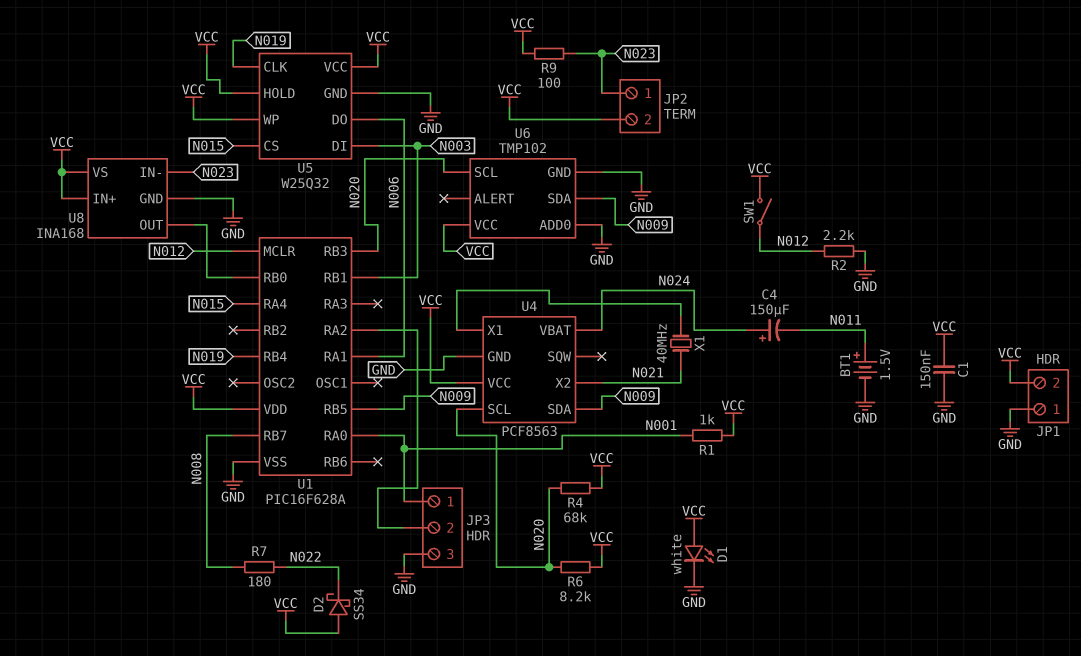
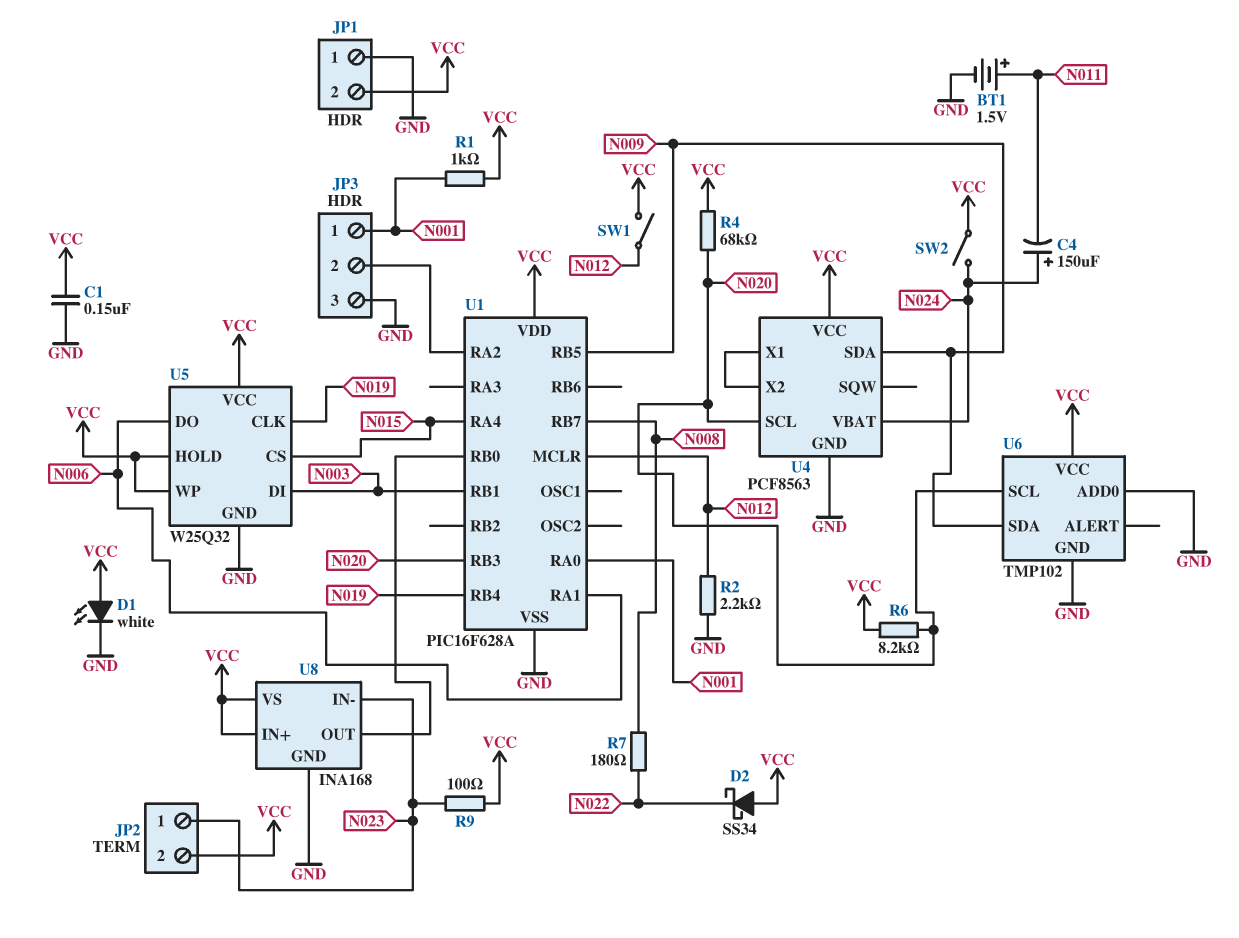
SW2: none -> switch (N024, VCC)
U4 pin X2: N021 -> U4/X1
X1: 40MHz (N021, U4/X1) -> none

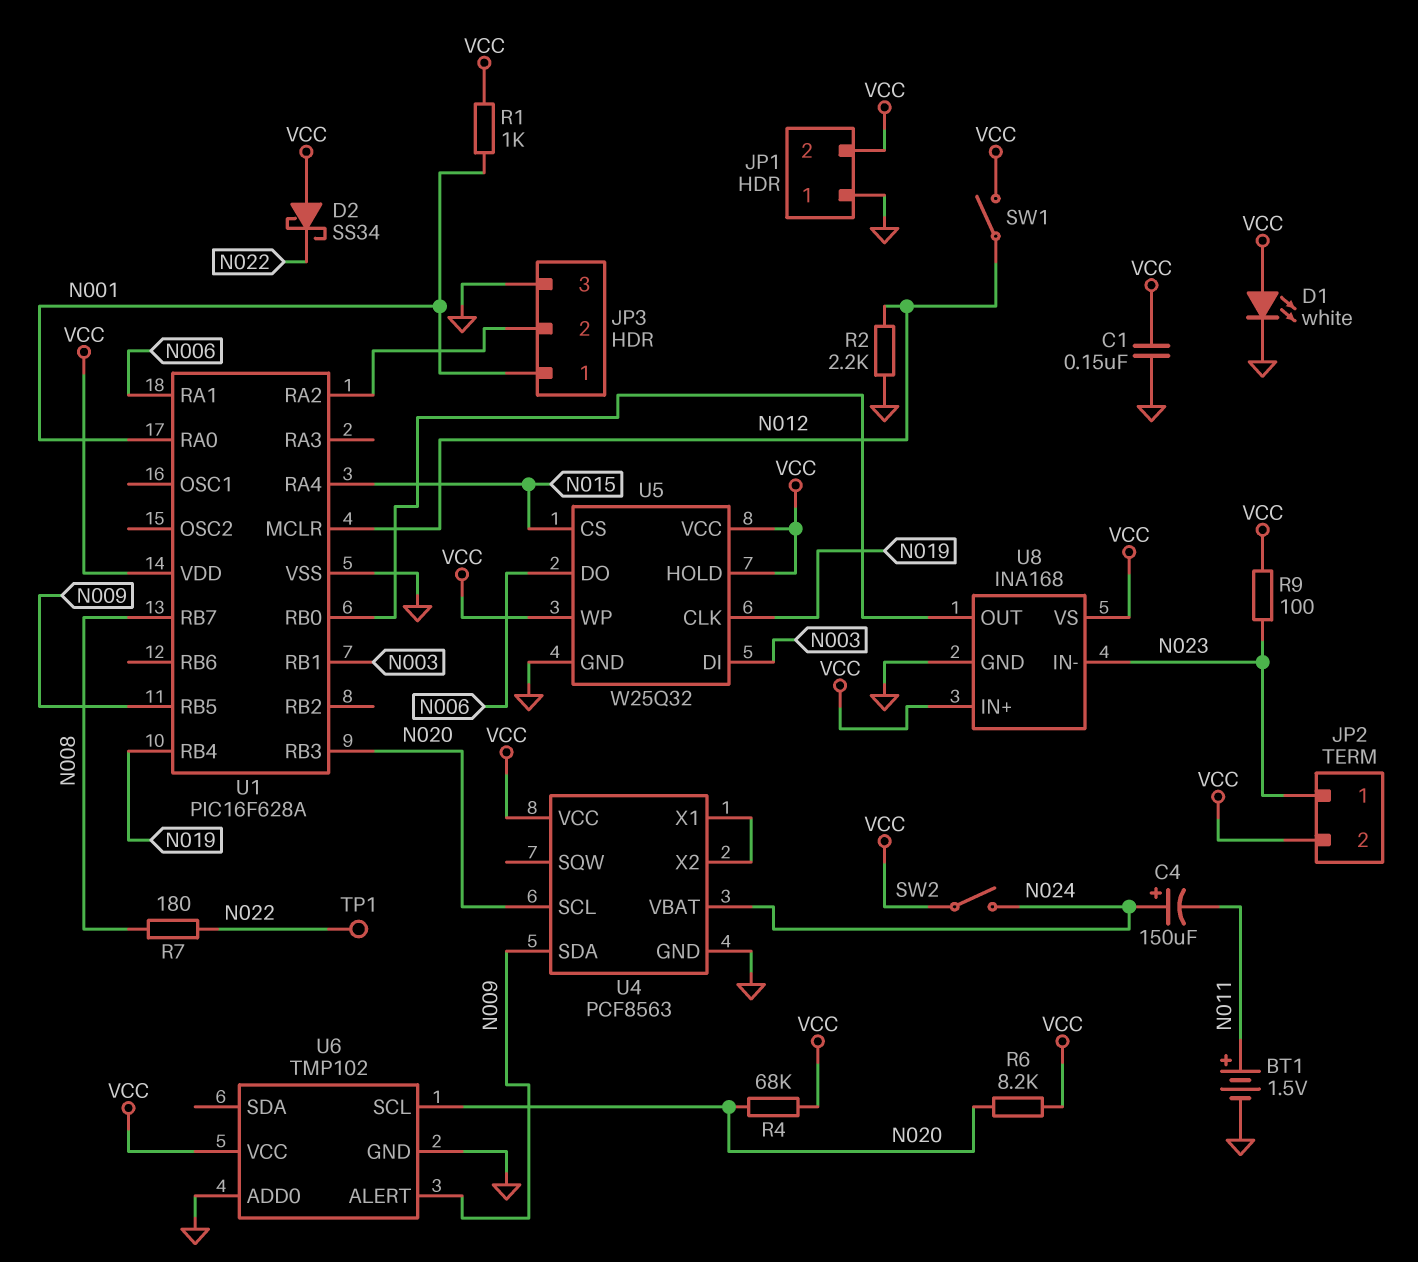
TP1: none -> test point (N022)
U6 pin ALERT: none -> N009
U6 pin SDA: N009 -> none

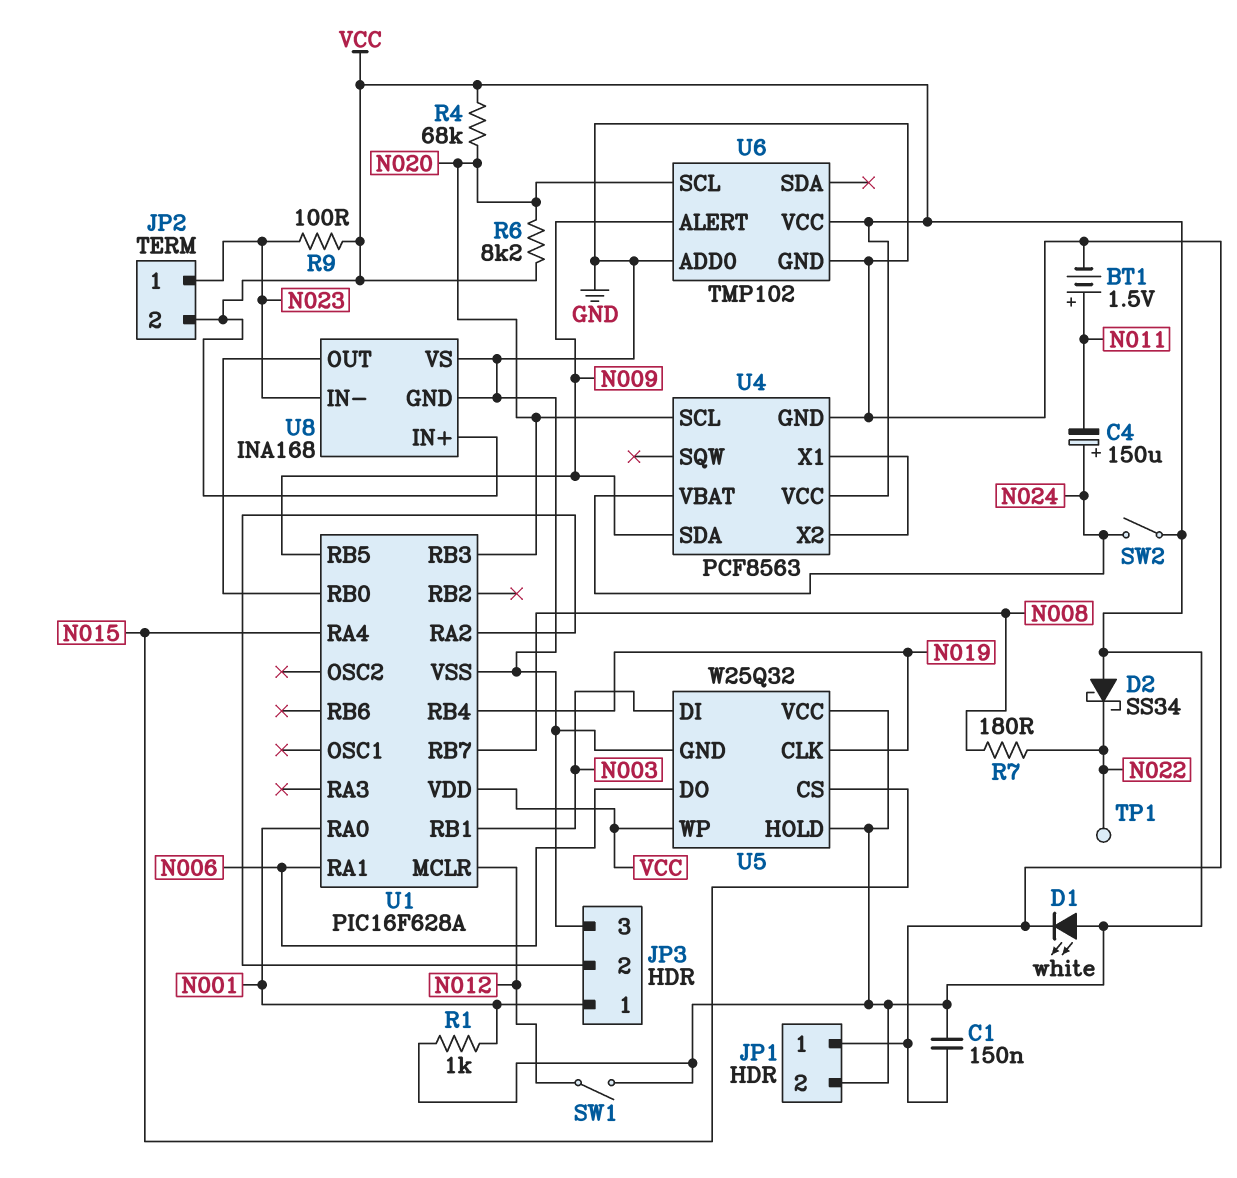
R2: 2.2k (GND, N012) -> none
U8 pin VS: VCC -> GND

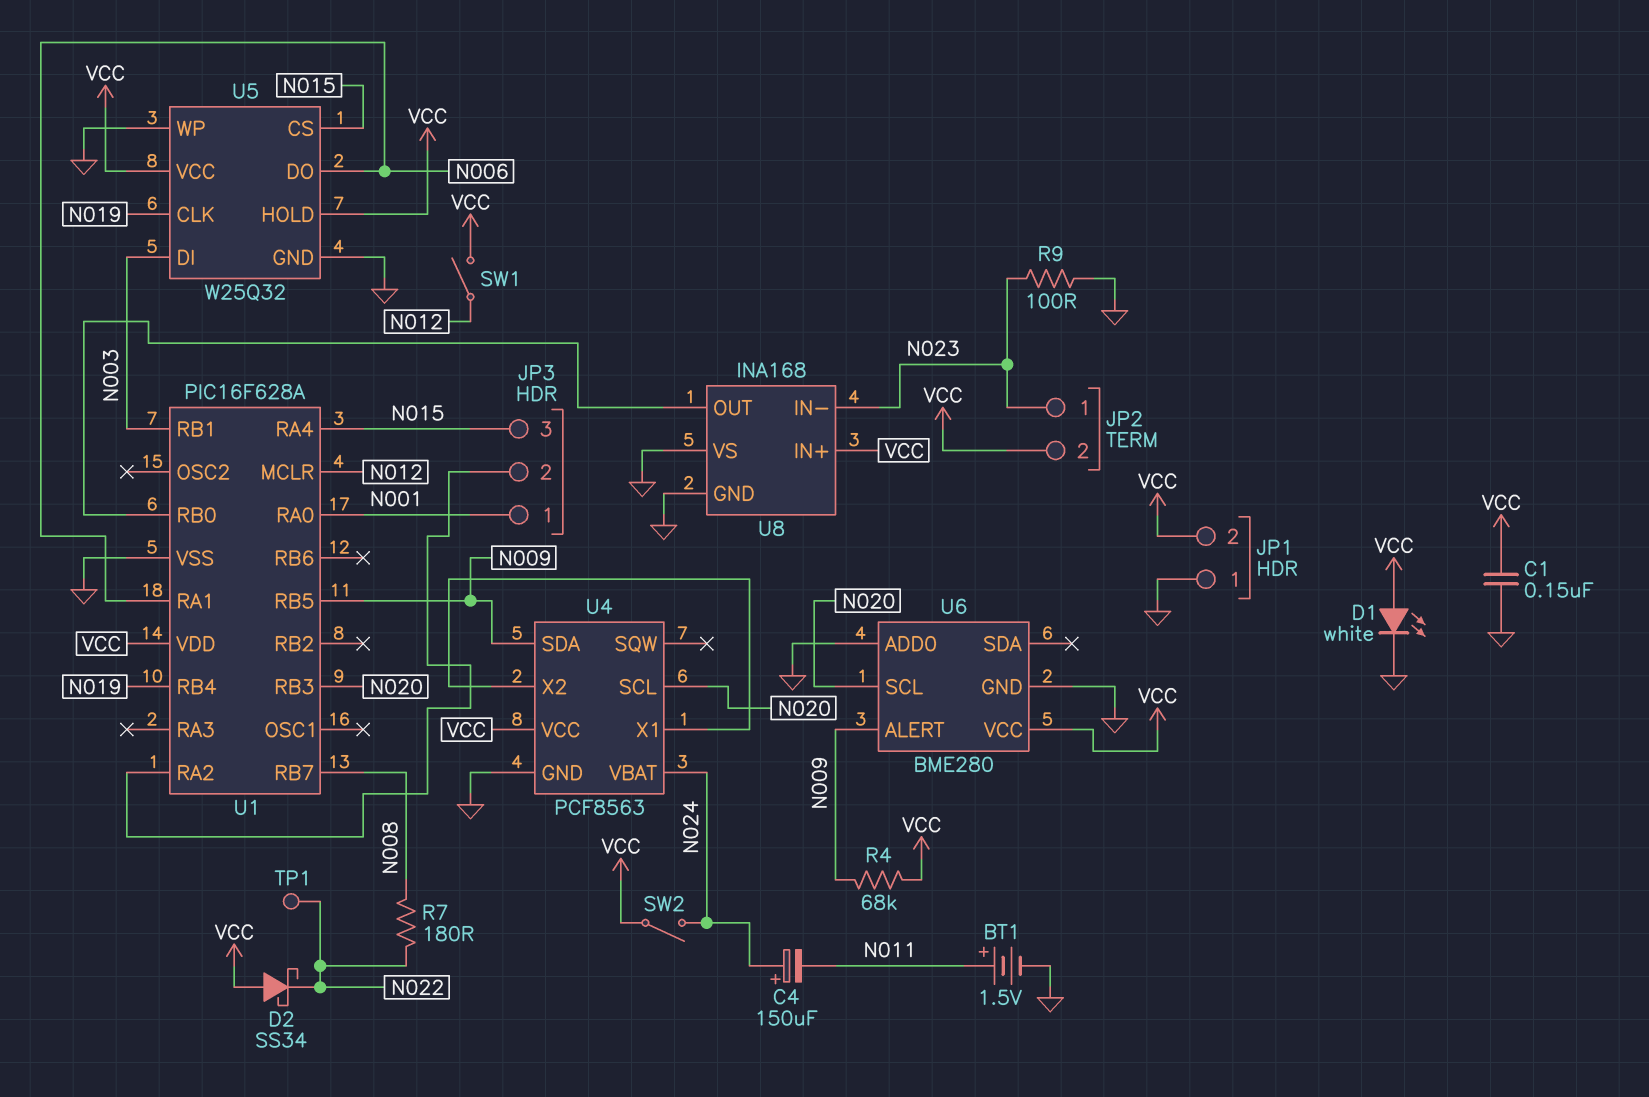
JP3 pin 3: GND -> N015
R1: 1k (N001, VCC) -> none
R4: 68k (N020, VCC) -> 68k (N009, VCC)
R6: 8.2k (N020, VCC) -> none
R9: 100 (N023, VCC) -> 100 (GND, N023)
U5 pin WP: VCC -> GND
U6: TMP102 -> BME280

